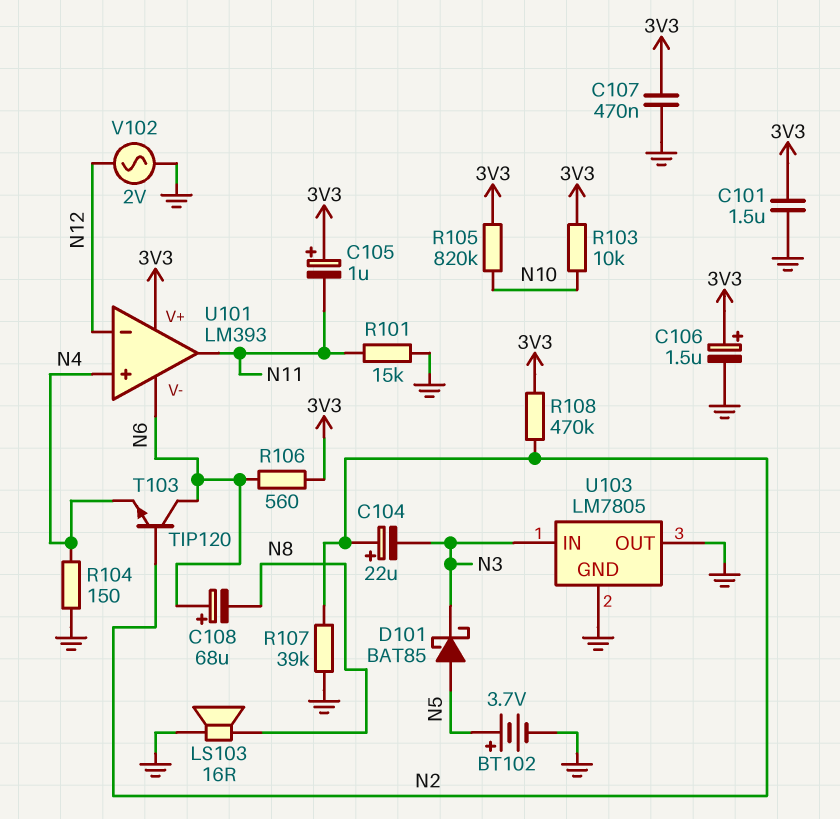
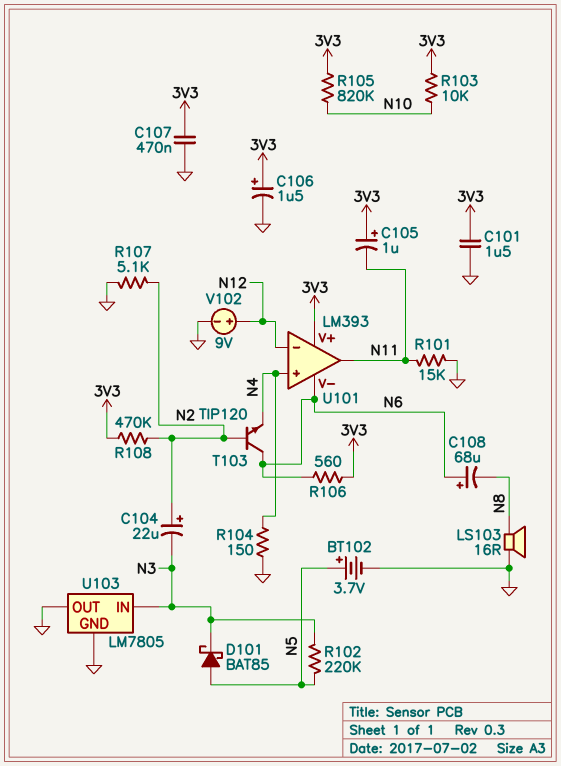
R102: none -> 220k (N3, N5)
R107: 39k (GND, N2) -> 5.1k (GND, N2)
V102: AC 2V (GND, N12) -> 9V (plus N12, minus GND)

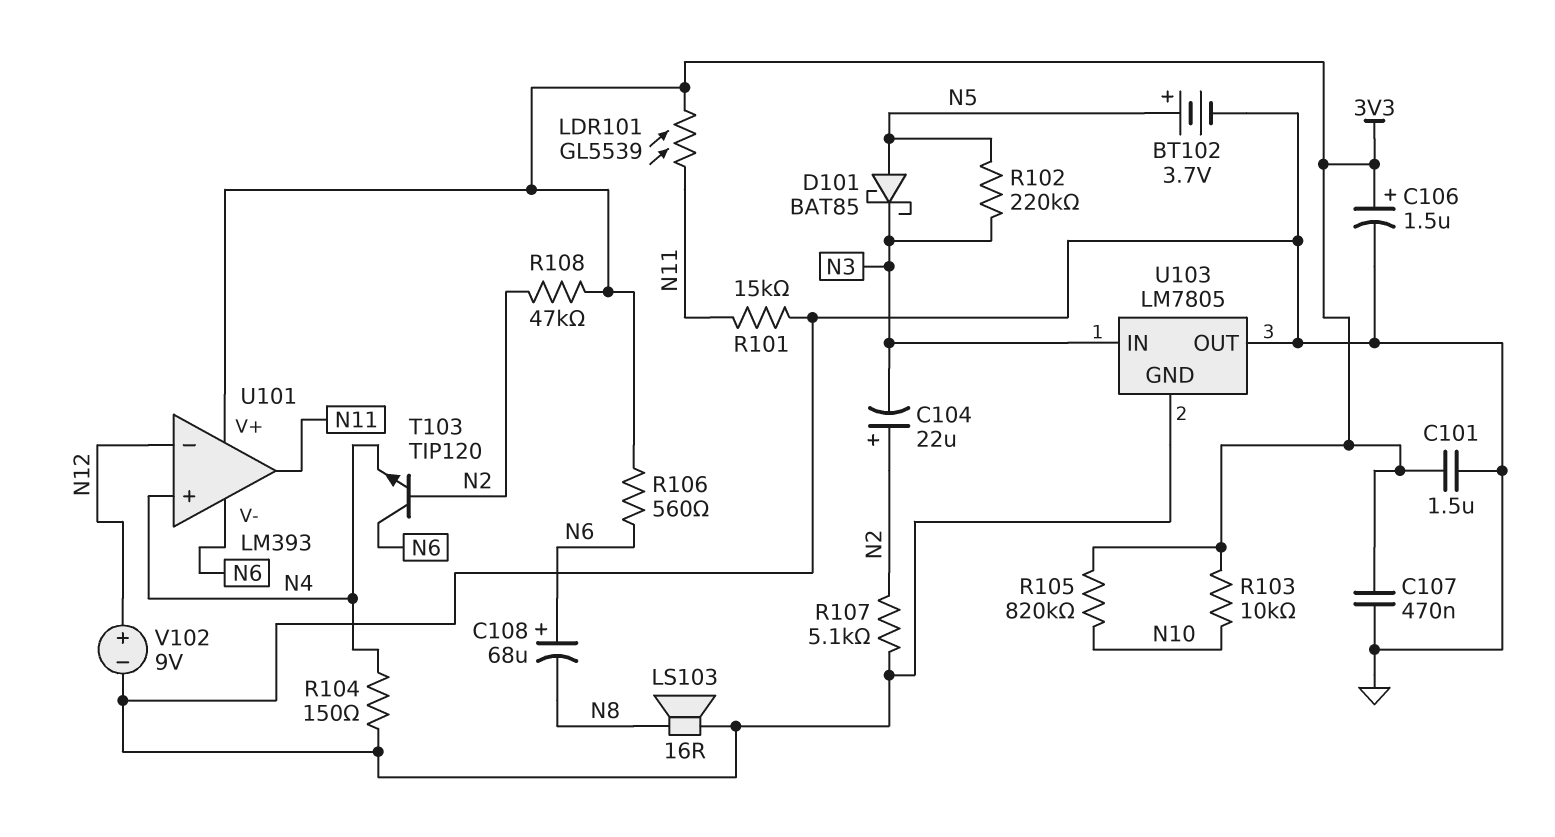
C105: 1uF (plus 3V3, minus N11) -> none
LDR101: none -> GL5539 (3V3, N11)
R108: 470k (3V3, N2) -> 47k (3V3, N2)

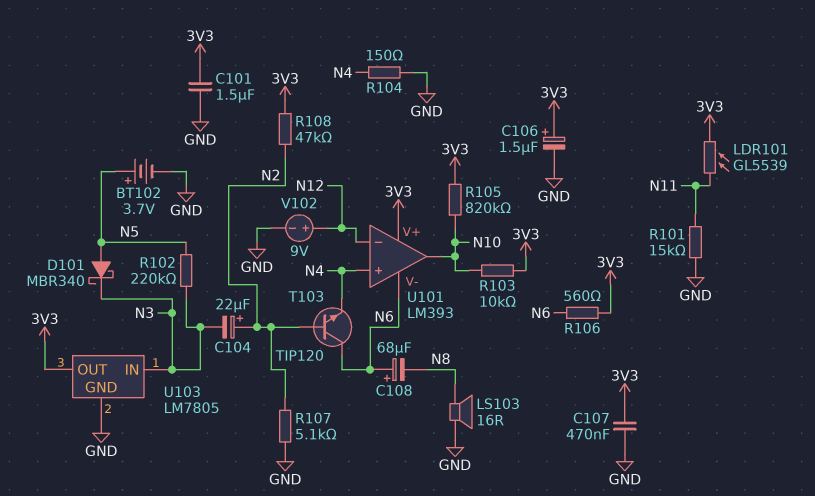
D101: schottky BAT85 (A N5, K N3) -> schottky MBR340 (A N5, K N3)
U101 pin out: N11 -> N10
U103 pin OUT: GND -> 3V3

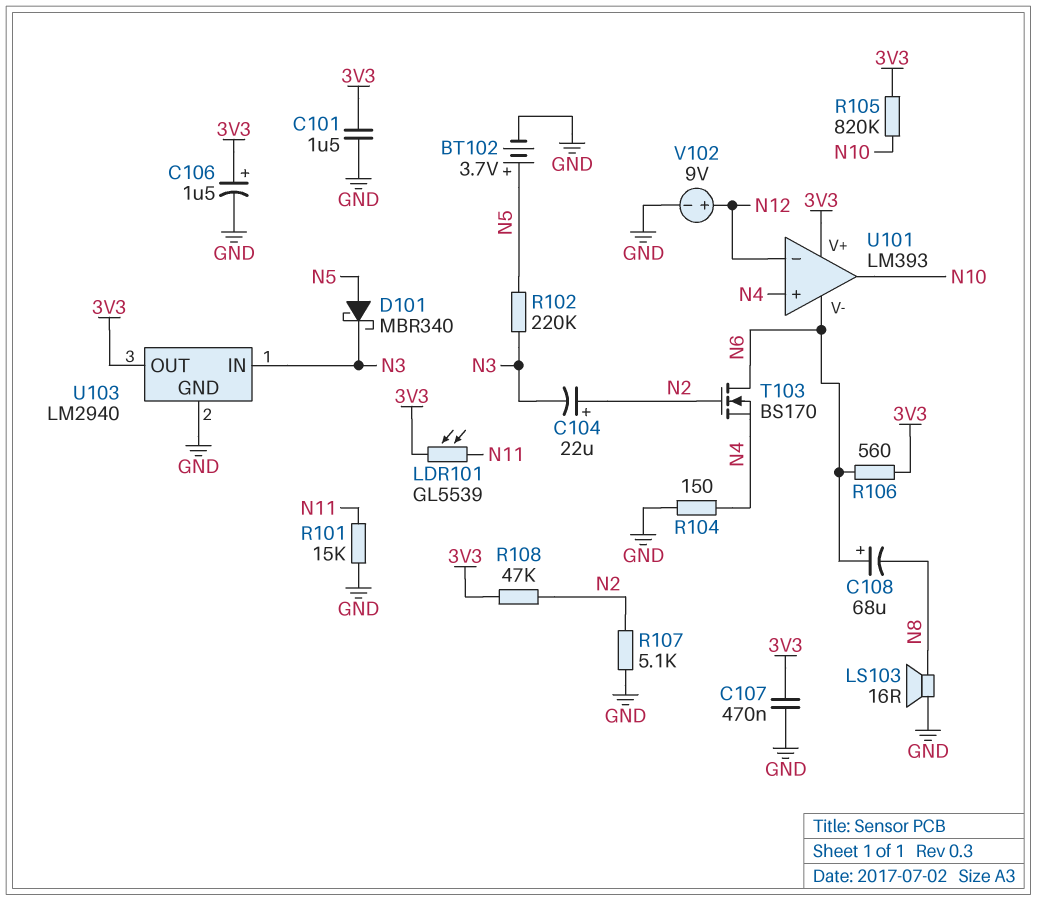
R103: 10k (3V3, N10) -> none
T103: NPN TIP120 (B N2, C N6, E N4) -> NMOS BS170 (G N2, D N6, S N4)
U103: LM7805 -> LM2940

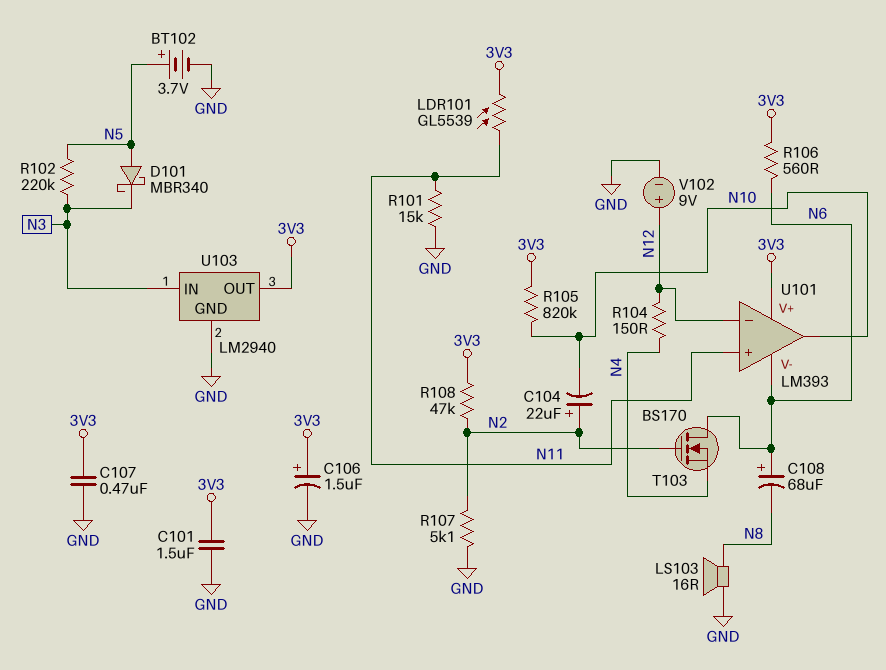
C104: 22uF (plus N2, minus N3) -> 22uF (plus N2, minus N10)
R104: 150 (GND, N4) -> 150 (N4, N12)
U101 pin in+: N4 -> N11

